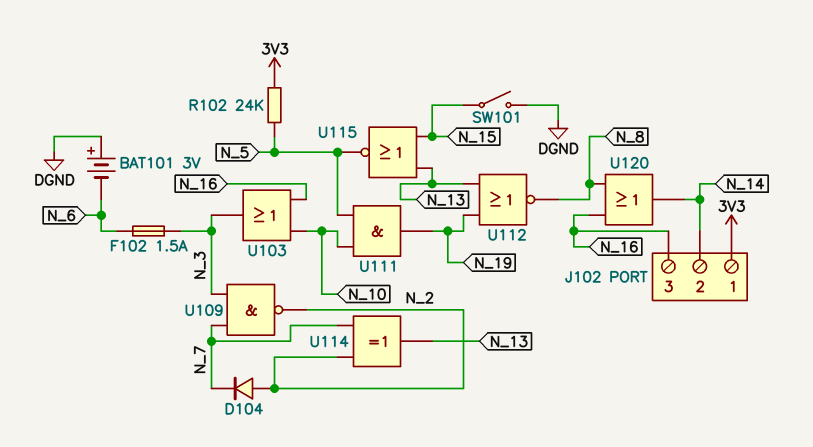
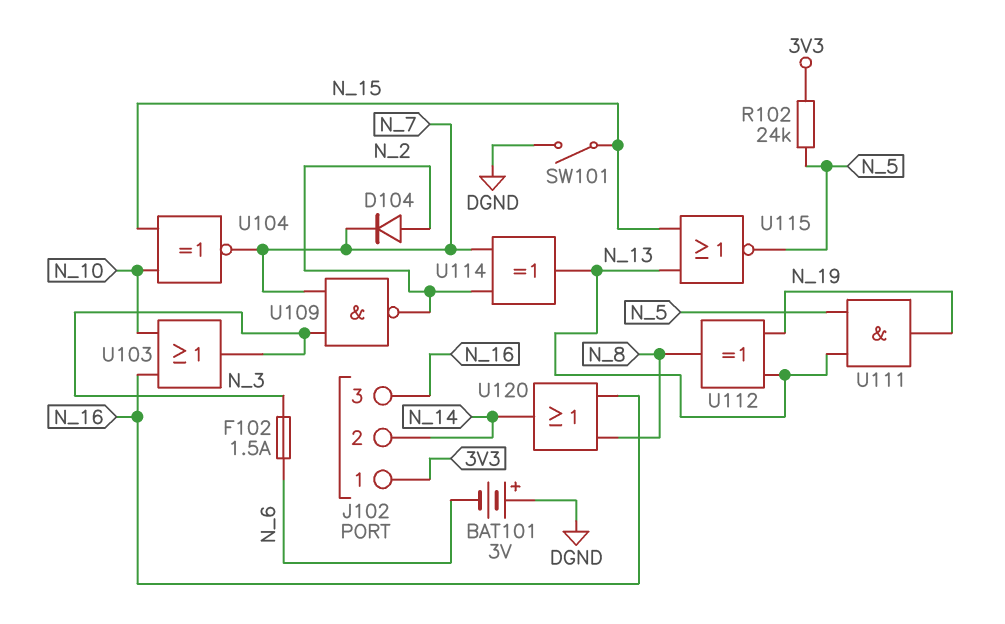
U104: none -> XNOR (in N_10, in N_15, out N_7)
U111: AND (in N_5, in N_10, out N_19) -> AND (in N_5, in N_13, out N_19)
U112: NOR (in N_13, in N_19, out N_8) -> XOR (in N_13, in N_19, out N_8)

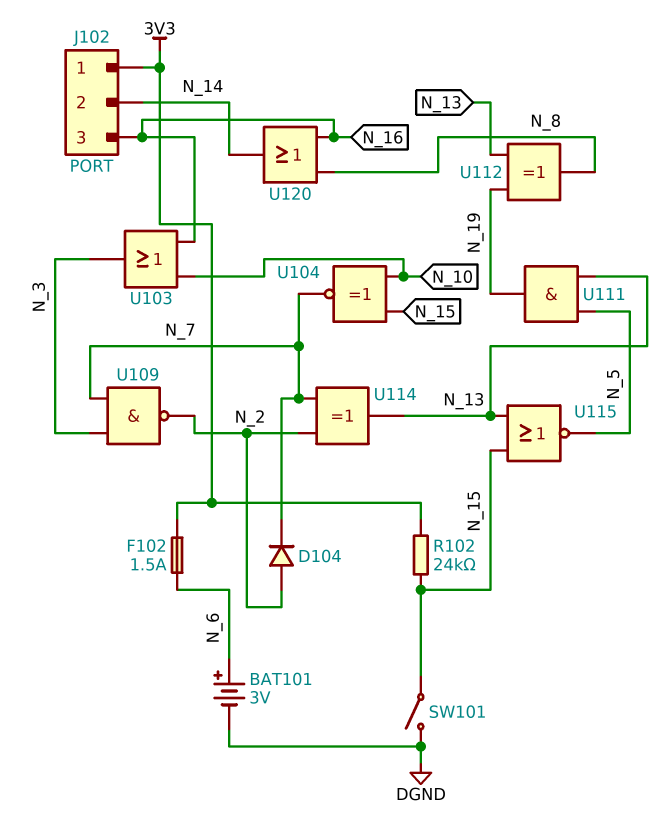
BAT101: 3V (plus DGND, minus N_6) -> 3V (plus N_6, minus DGND)
F102: 1.5A (N_3, N_6) -> 1.5A (3V3, N_6)
R102: 24k (3V3, N_5) -> 24k (3V3, N_15)

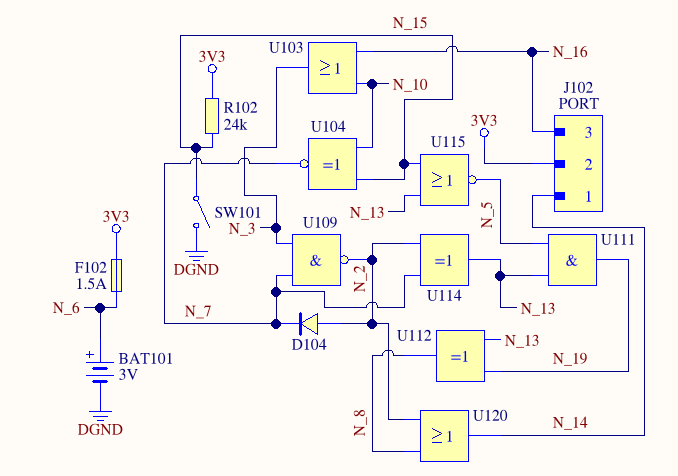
J102 pin 1: 3V3 -> N_14
J102 pin 2: N_14 -> 3V3
U120: OR (in N_8, in N_16, out N_14) -> OR (in N_2, in N_8, out N_14)

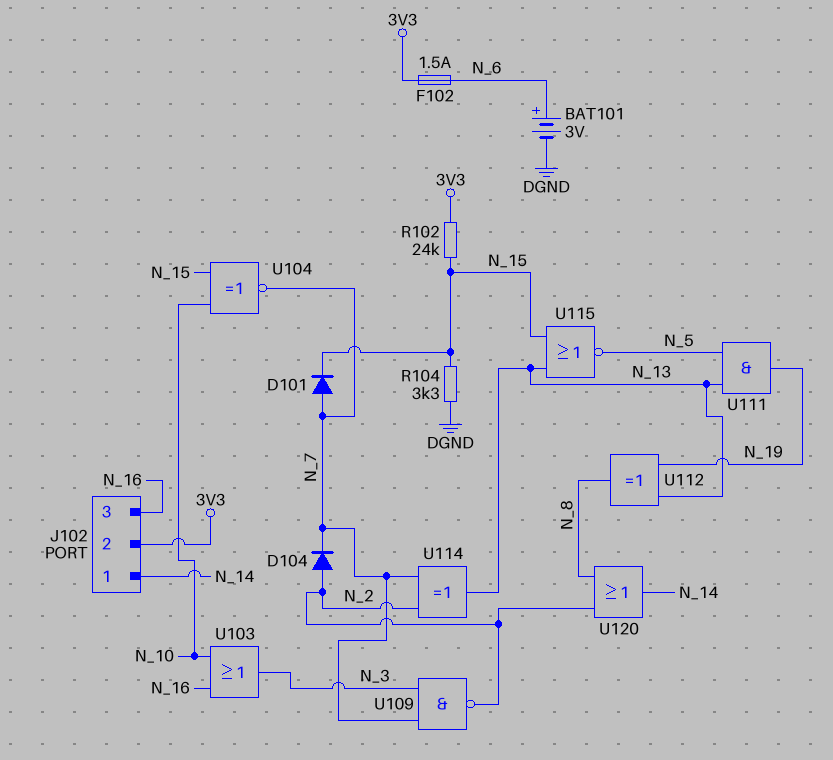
D101: none -> diode (A N_7, K N_15)
R104: none -> 3.3k (DGND, N_15)
SW101: switch (DGND, N_15) -> none

